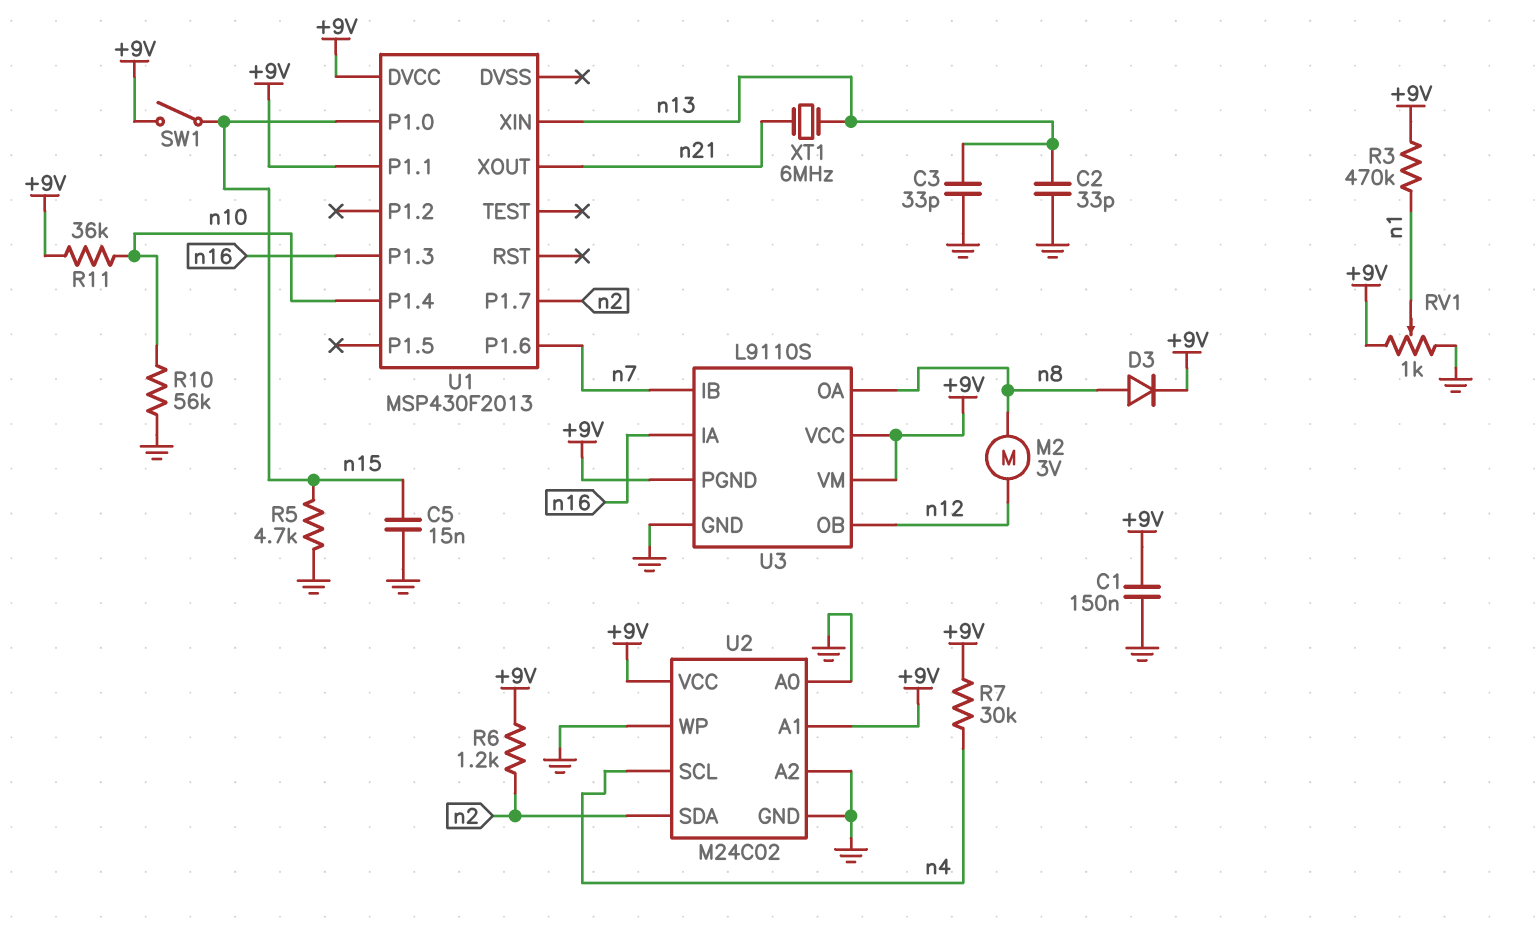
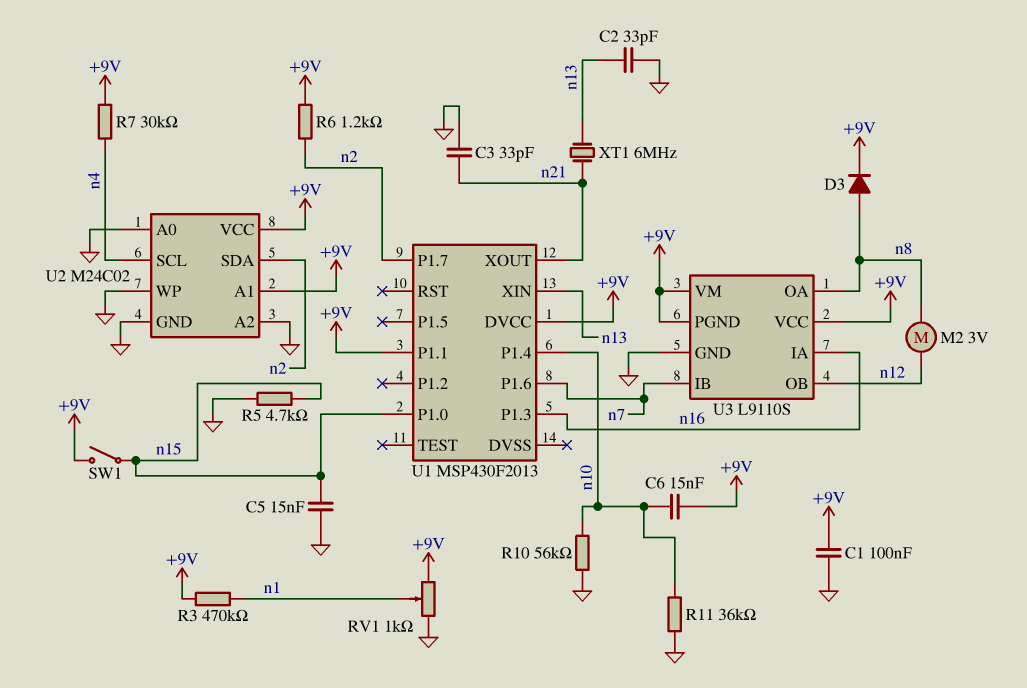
C1: 150nF (+9V, GND) -> 100nF (+9V, GND)
C3: 33pF (GND, n13) -> 33pF (GND, n21)
C6: none -> 15nF (+9V, n10)
R11: 36k (+9V, n10) -> 36k (GND, n10)

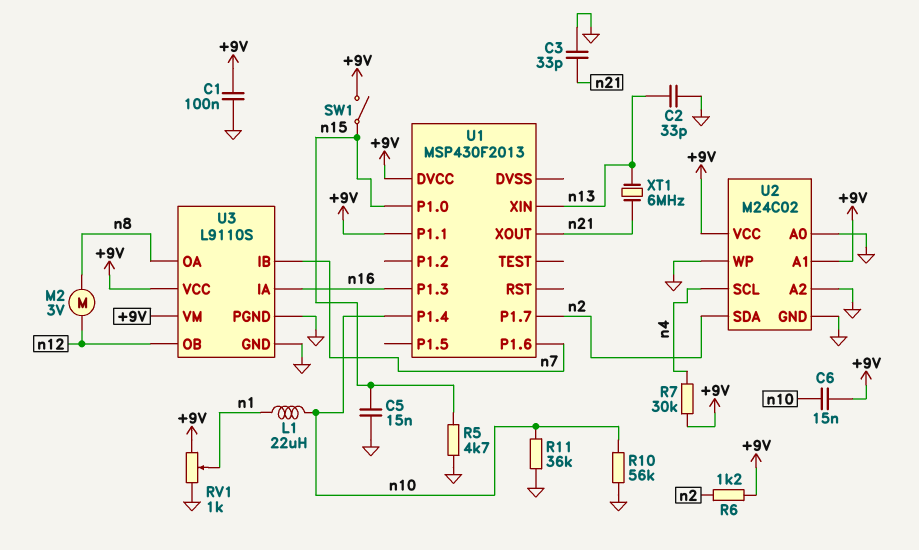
D3: diode (A n8, K +9V) -> none
L1: none -> 22uH (n1, n10)
R3: 470k (+9V, n1) -> none
U3 pin PGND: +9V -> GND

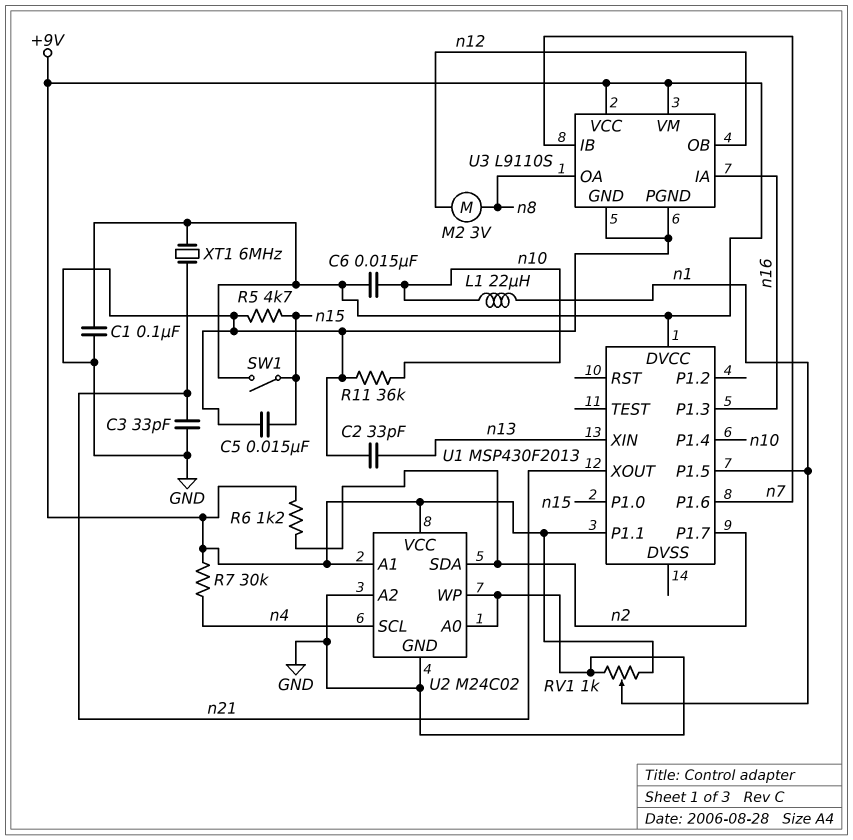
R10: 56k (GND, n10) -> none
U1 pin P1.5: none -> n1
XT1: 6MHz (n13, n21) -> 6MHz (+9V, n21)

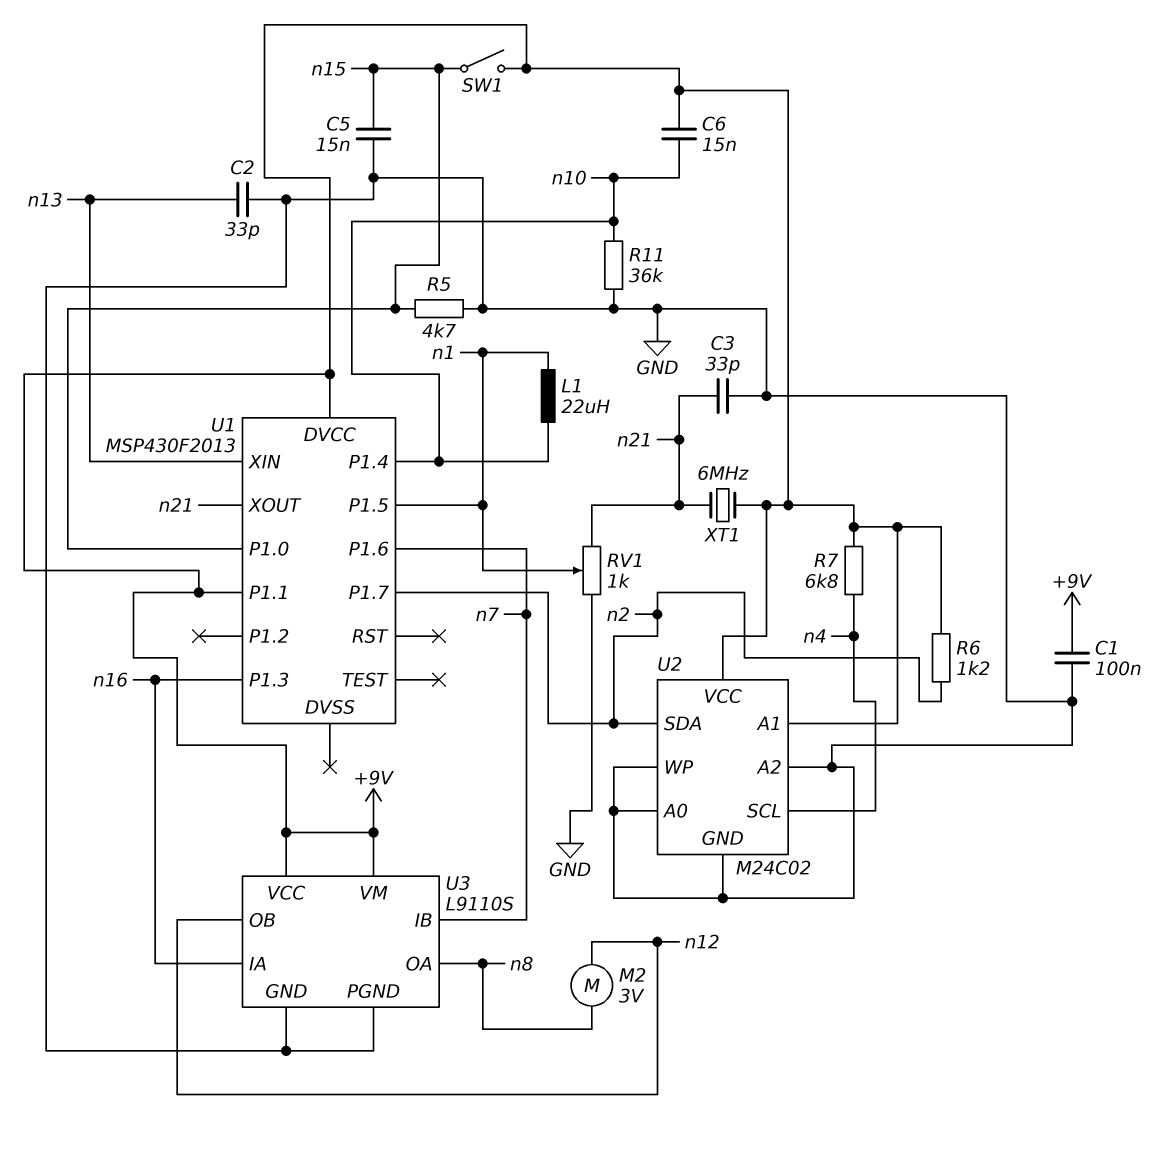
R7: 30k (+9V, n4) -> 6.8k (+9V, n4)
RV1: 1k (+9V, GND, wiper n1) -> 1k (GND, n21, wiper n1)

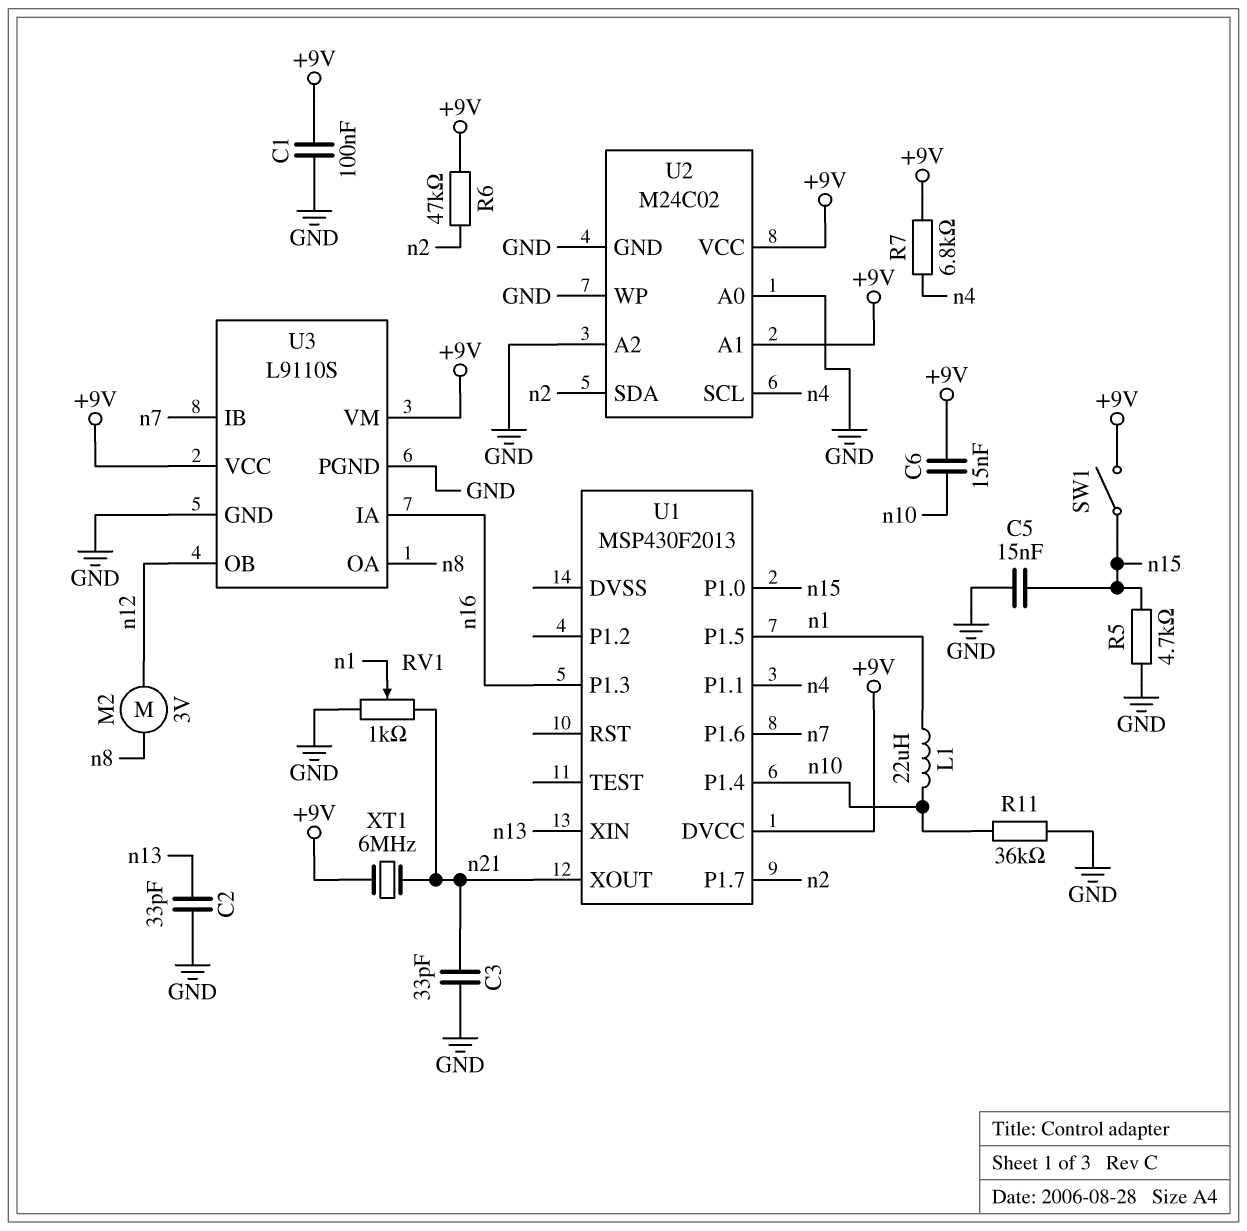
R6: 1.2k (+9V, n2) -> 47k (+9V, n2)
U1 pin P1.1: +9V -> n4

